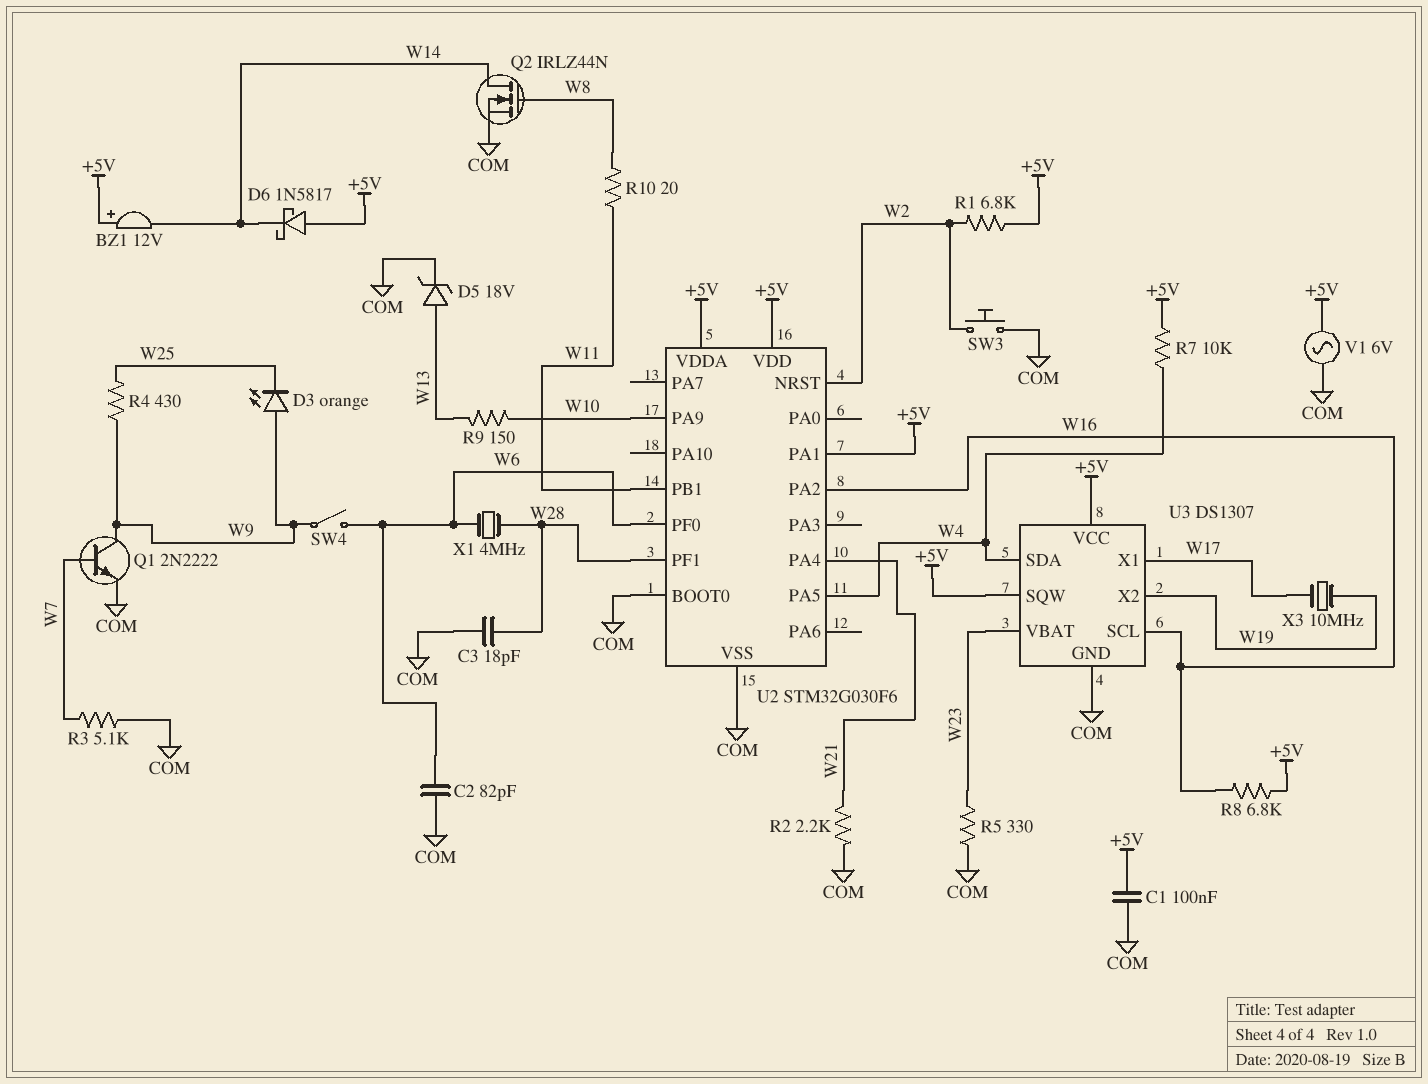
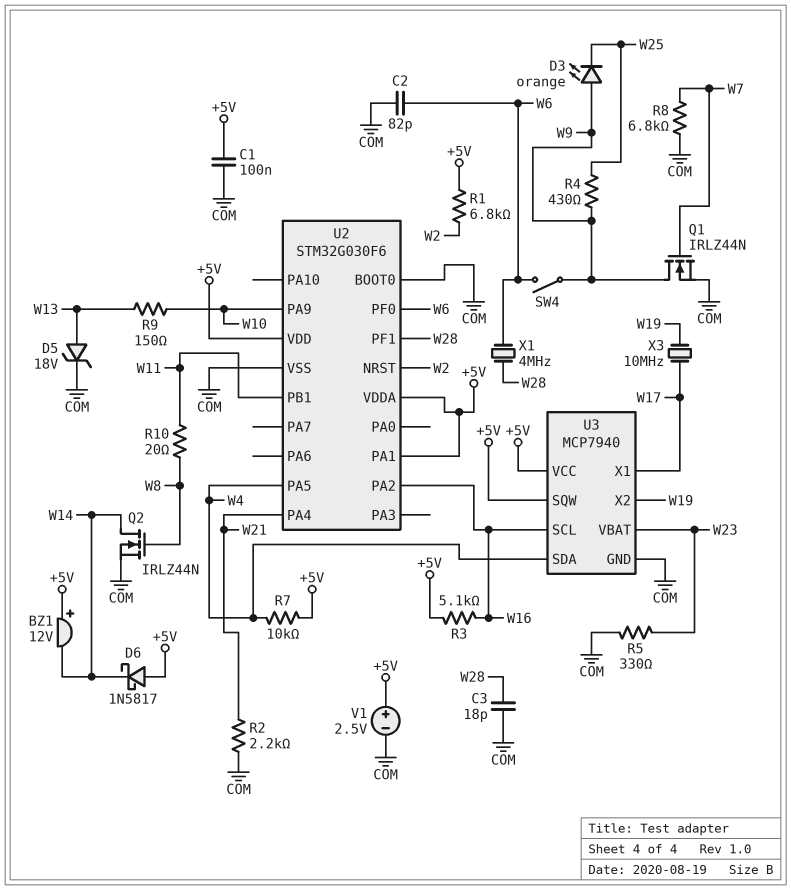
Q1: NPN 2N2222 (B W7, C W9, E COM) -> NMOS IRLZ44N (G W7, D W9, S COM)
R3: 5.1k (COM, W7) -> 5.1k (+5V, W16)
R8: 6.8k (+5V, W16) -> 6.8k (COM, W7)
SW3: button (COM, W2) -> none
U3: DS1307 -> MCP7940
V1: AC 6V (+5V, COM) -> 2.5V (plus +5V, minus COM)

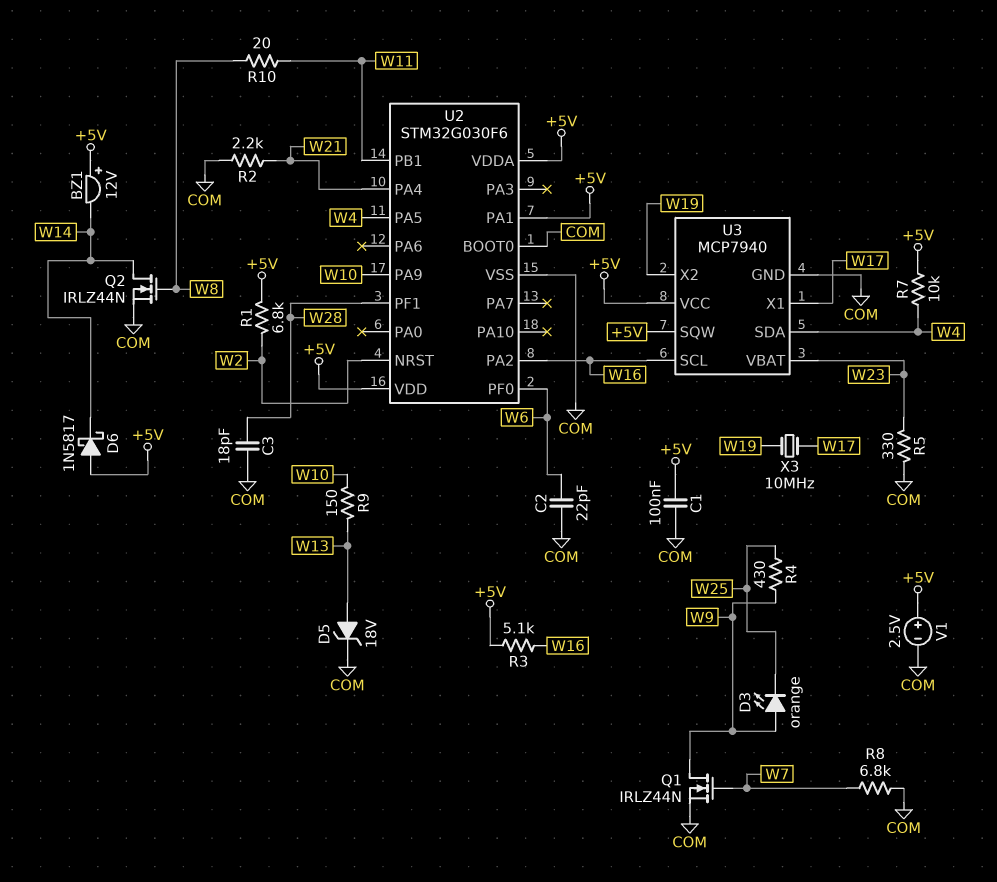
C2: 82pF (COM, W6) -> 22pF (COM, W6)
SW4: switch (W6, W9) -> none
X1: 4MHz (W6, W28) -> none

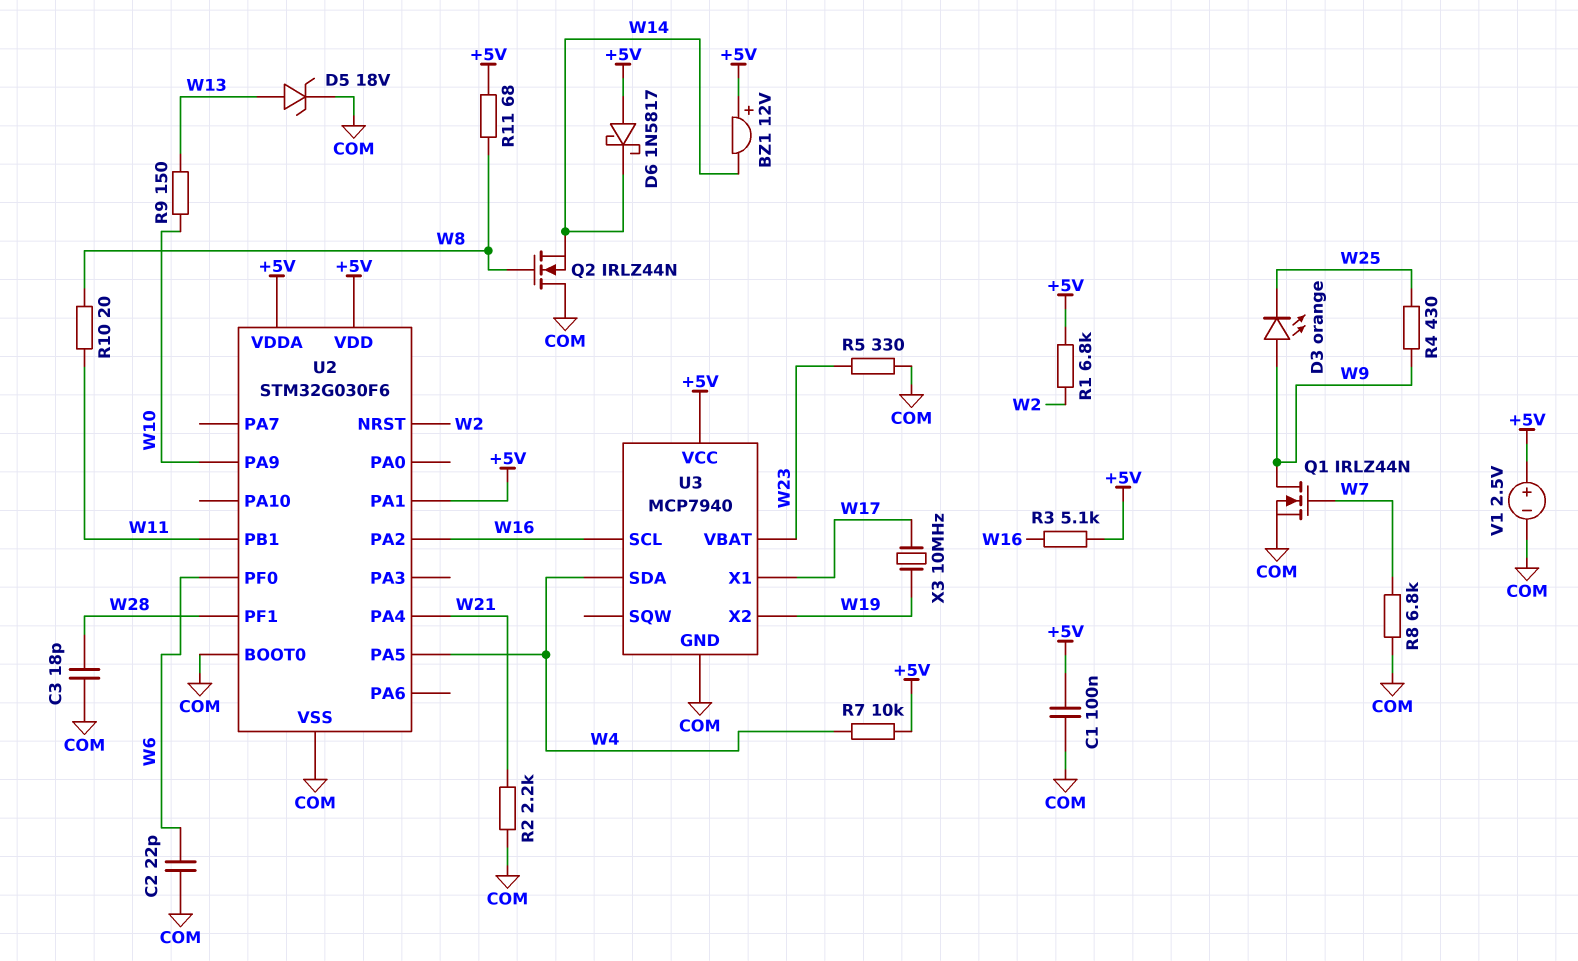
Q2: NMOS IRLZ44N (G W8, D W14, S COM) -> NMOS IRLZ44N (G W8, D COM, S W14)
R11: none -> 68 (+5V, W8)
U3 pin SQW: +5V -> none

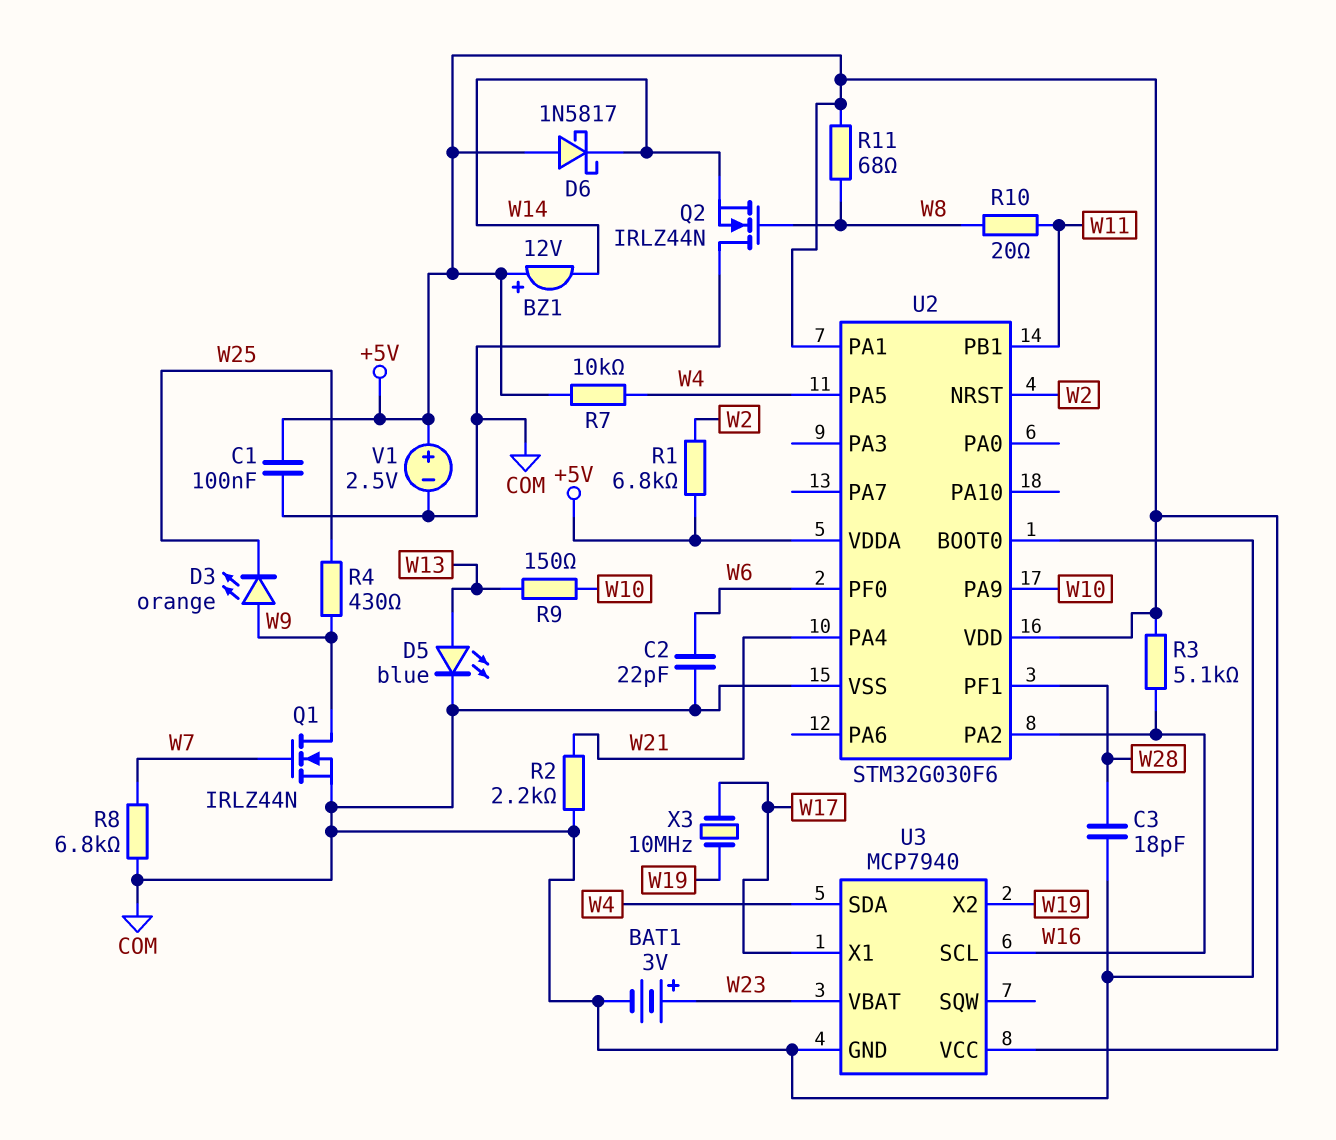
BAT1: none -> 3V (plus W23, minus COM)
D5: zener 18V (A W13, K COM) -> LED blue (A W13, K COM)
R5: 330 (COM, W23) -> none

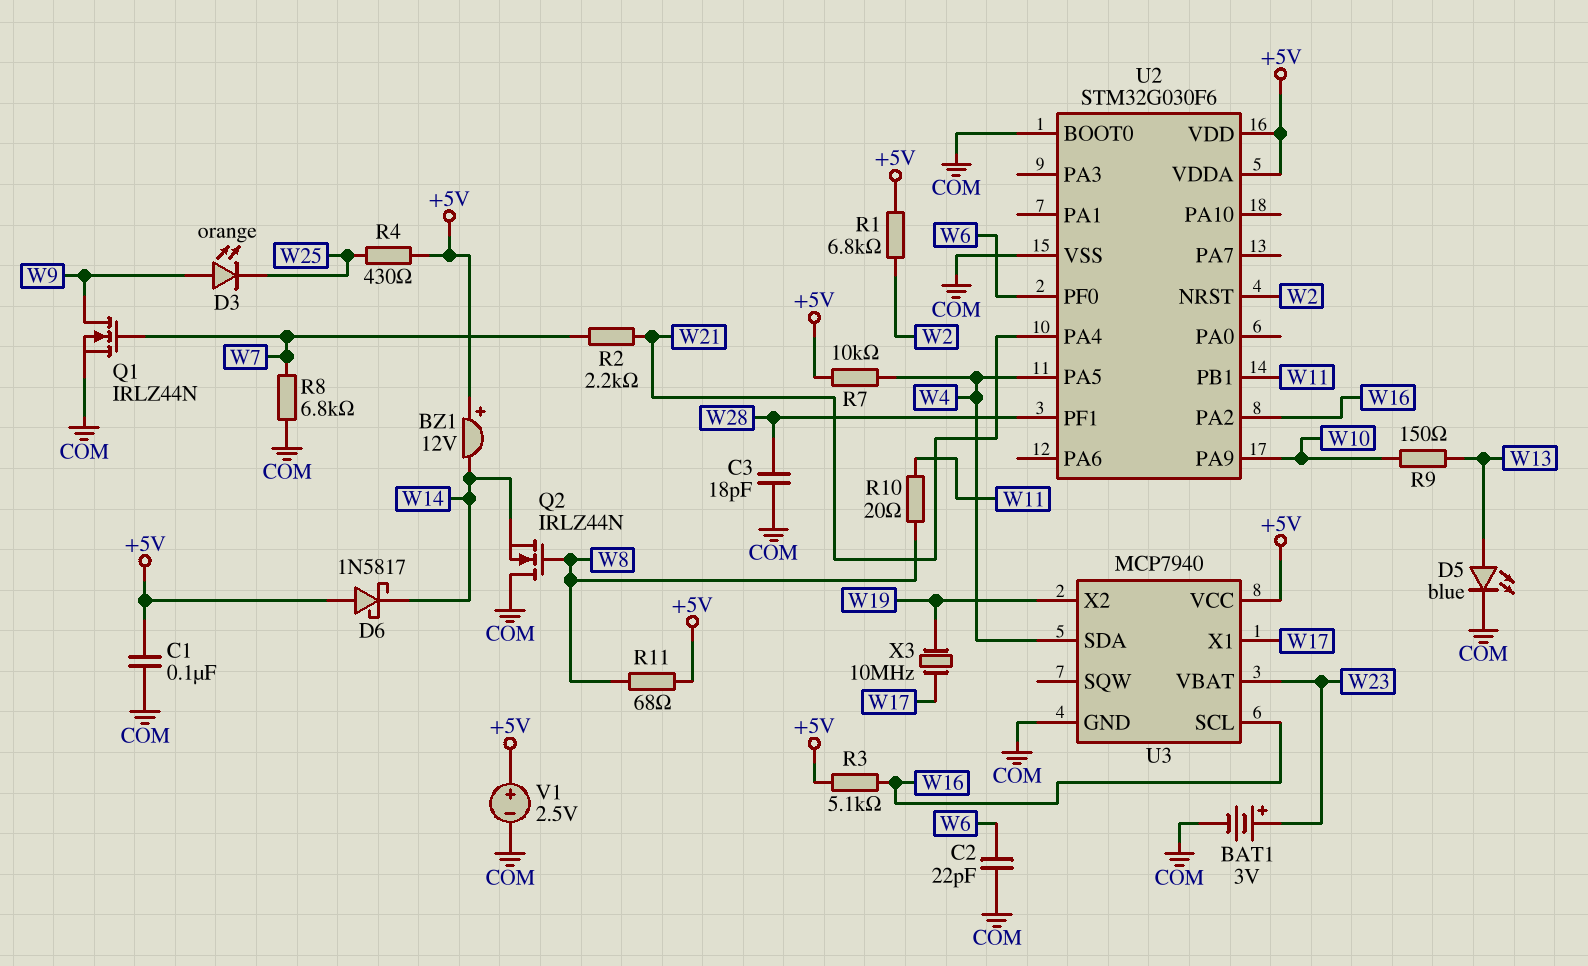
R2: 2.2k (COM, W21) -> 2.2k (W7, W21)
R4: 430 (W9, W25) -> 430 (+5V, W25)
U2 pin PA1: +5V -> none

